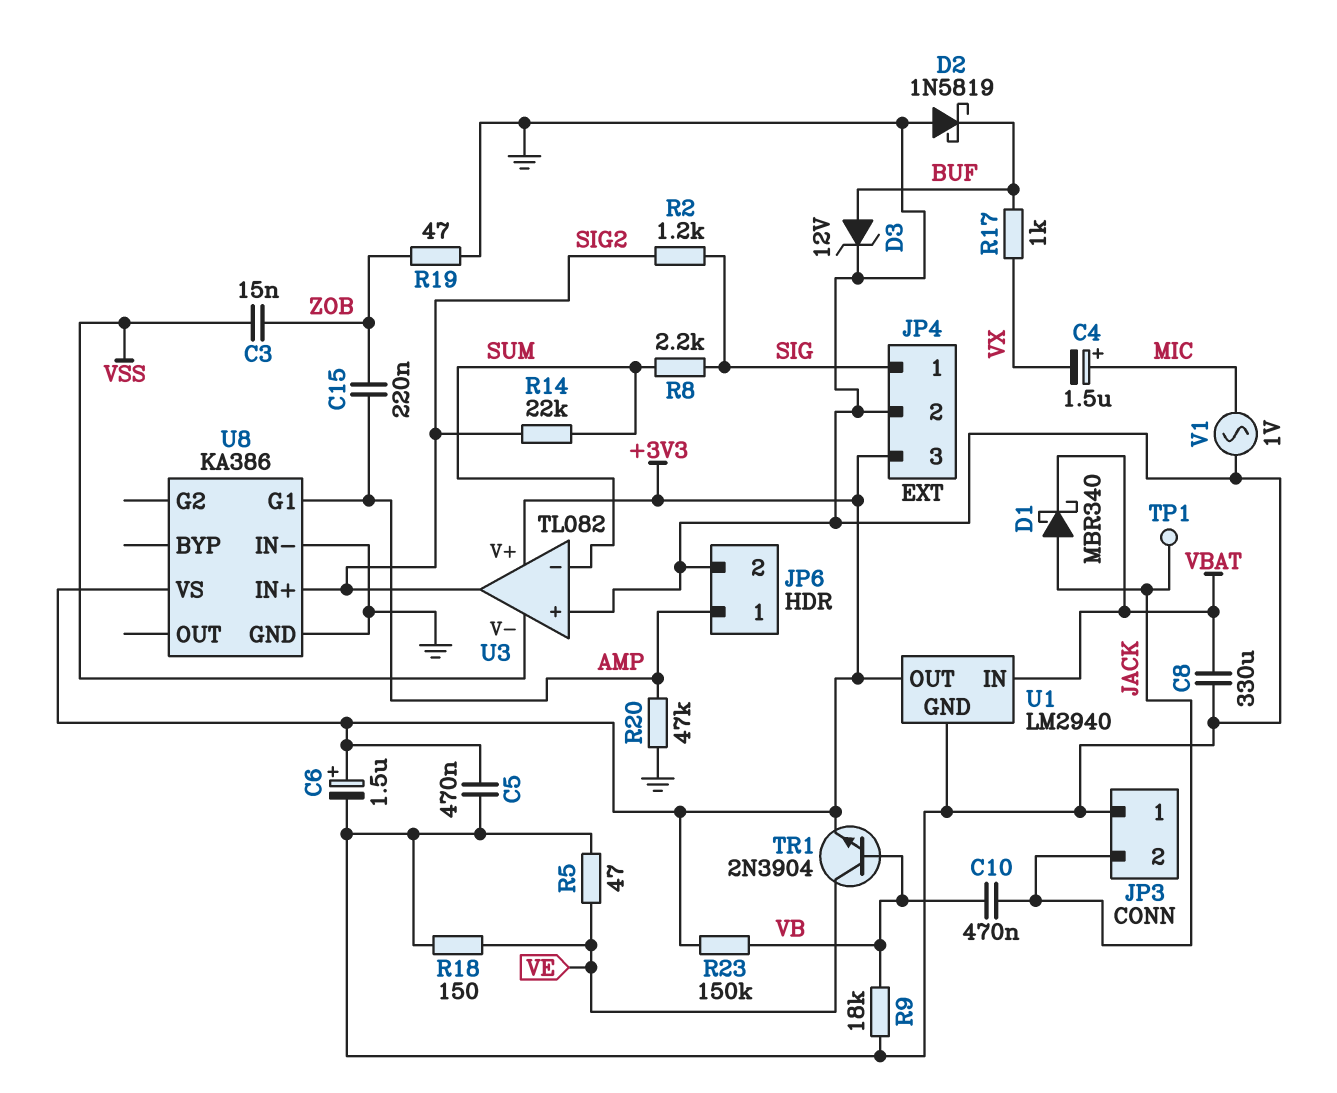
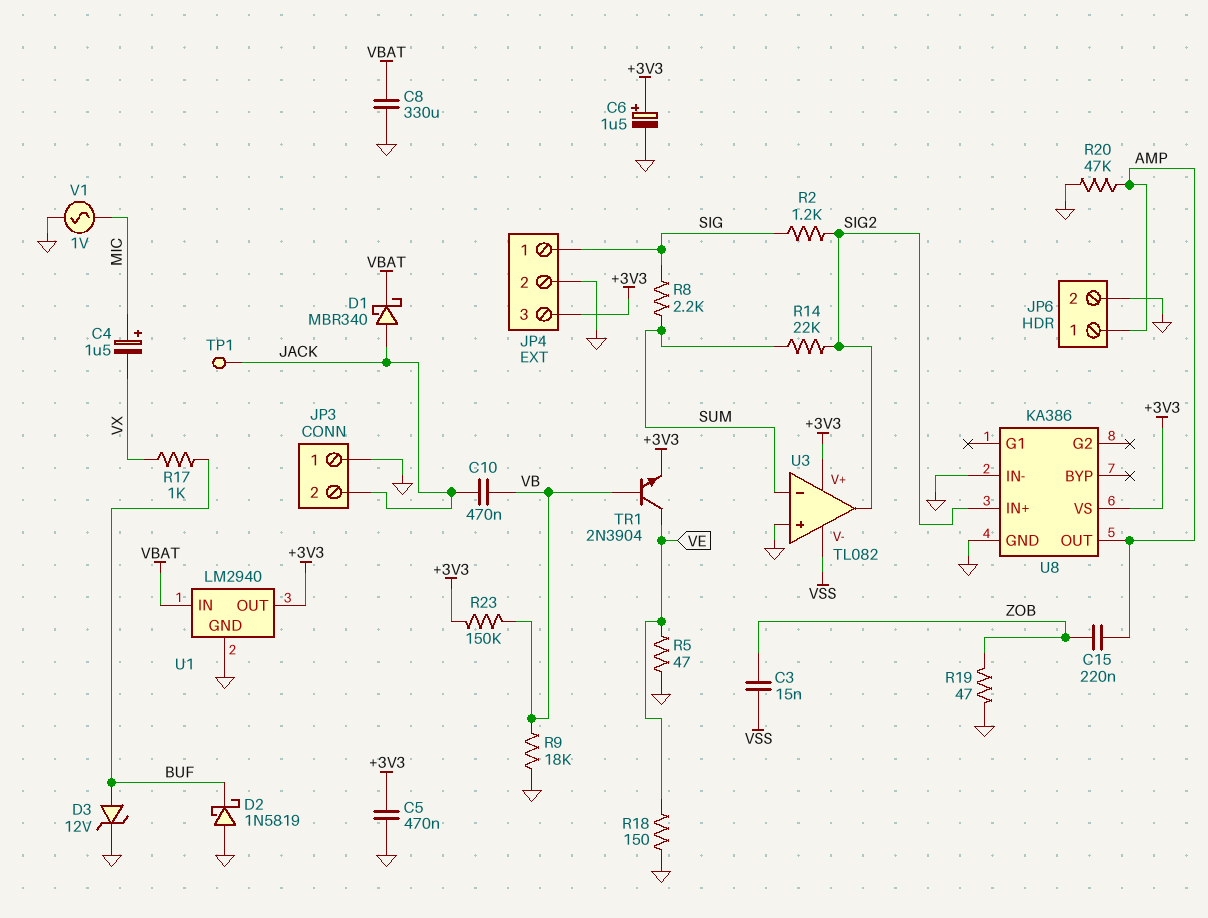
U8 pin G1: AMP -> none
U8 pin OUT: none -> AMP

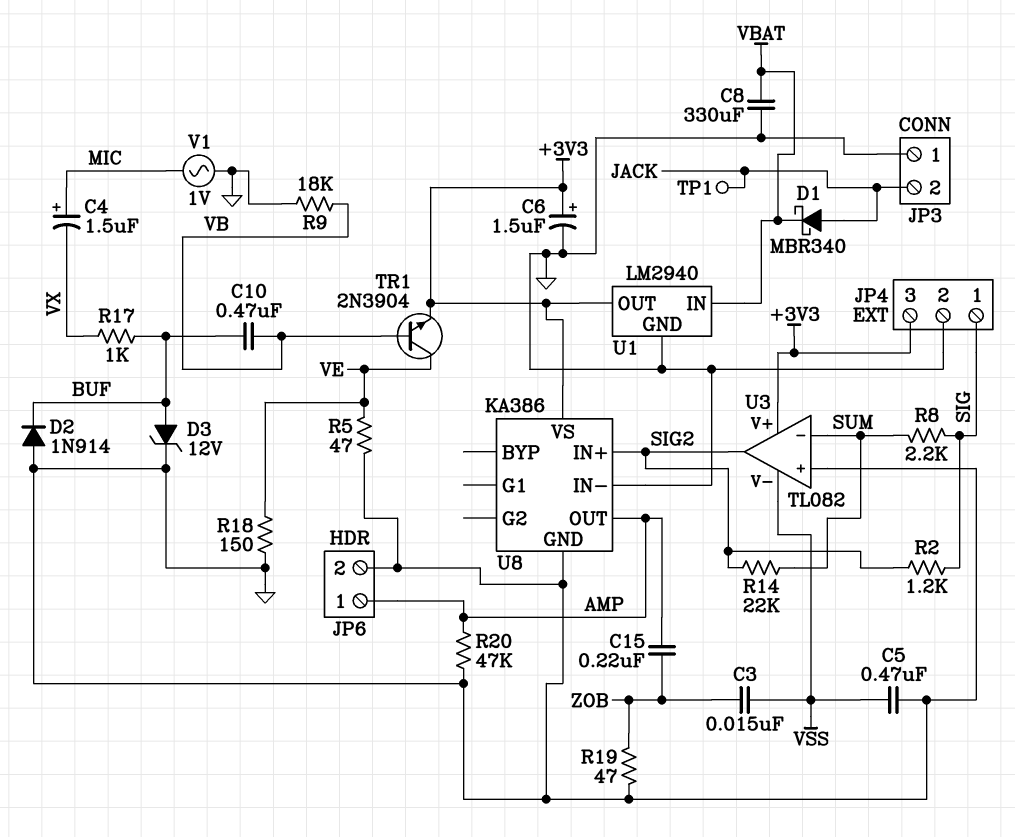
C5: 470nF (+3V3, GND) -> 470nF (GND, VSS)
C10: 470nF (JACK, VB) -> 470nF (BUF, VB)
D2: schottky 1N5819 (A GND, K BUF) -> diode 1N914 (A GND, K BUF)
R23: 150k (+3V3, VB) -> none

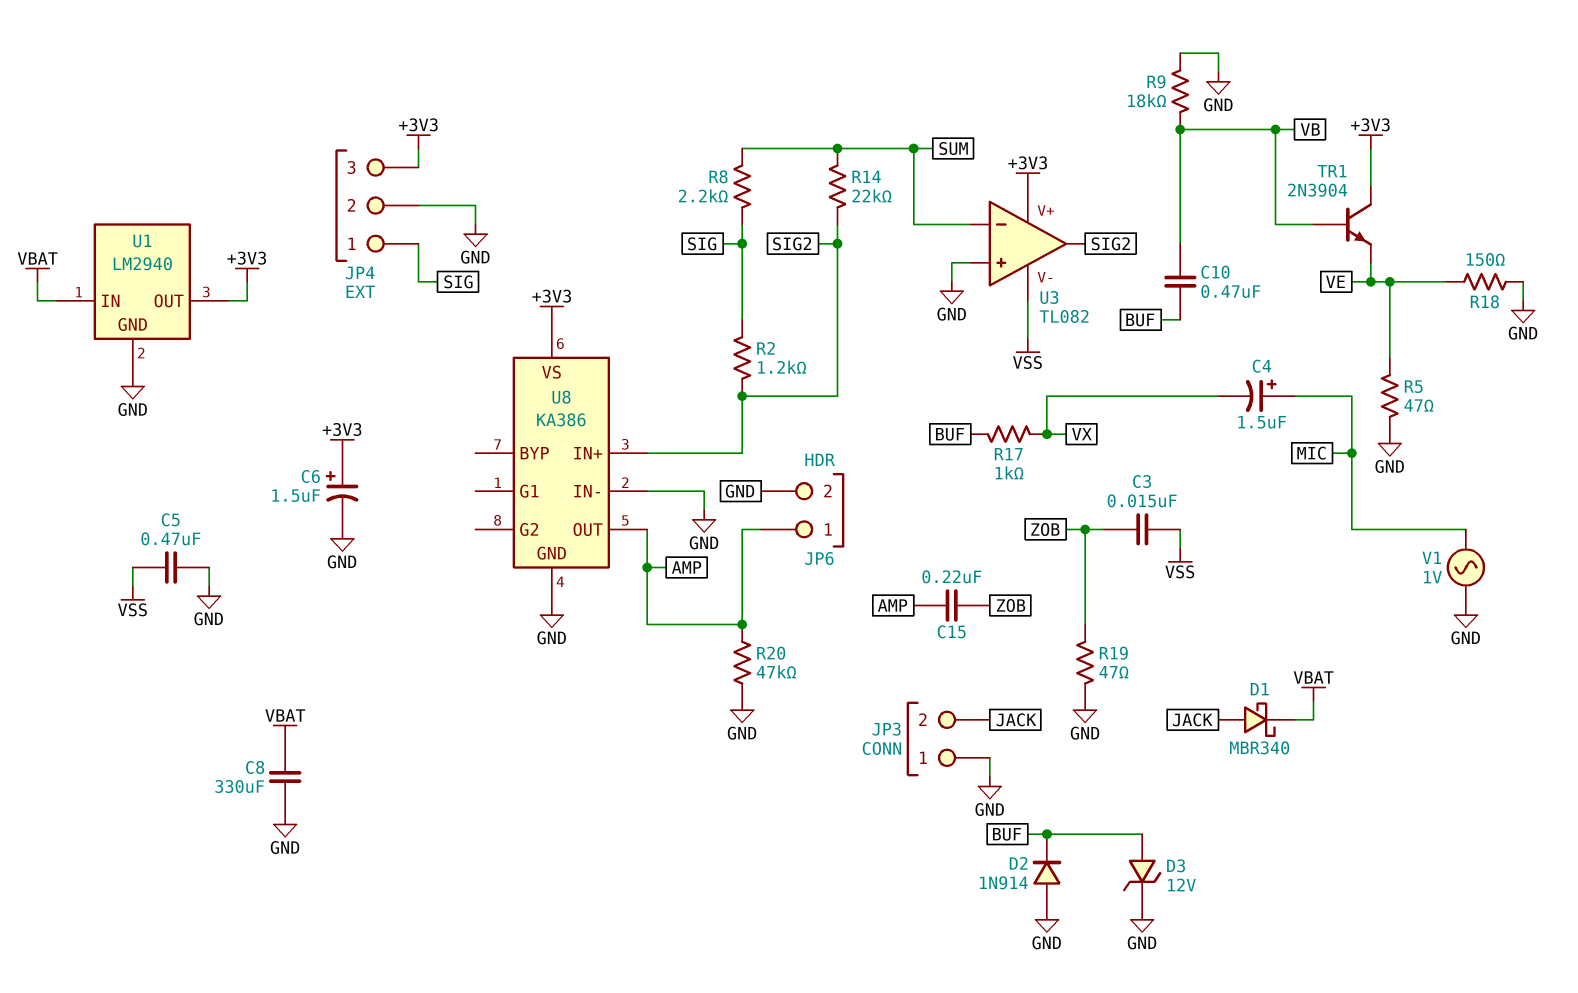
TP1: test point (JACK) -> none
TR1: NPN 2N3904 (B VB, C VE, E +3V3) -> NPN 2N3904 (B VB, C +3V3, E VE)

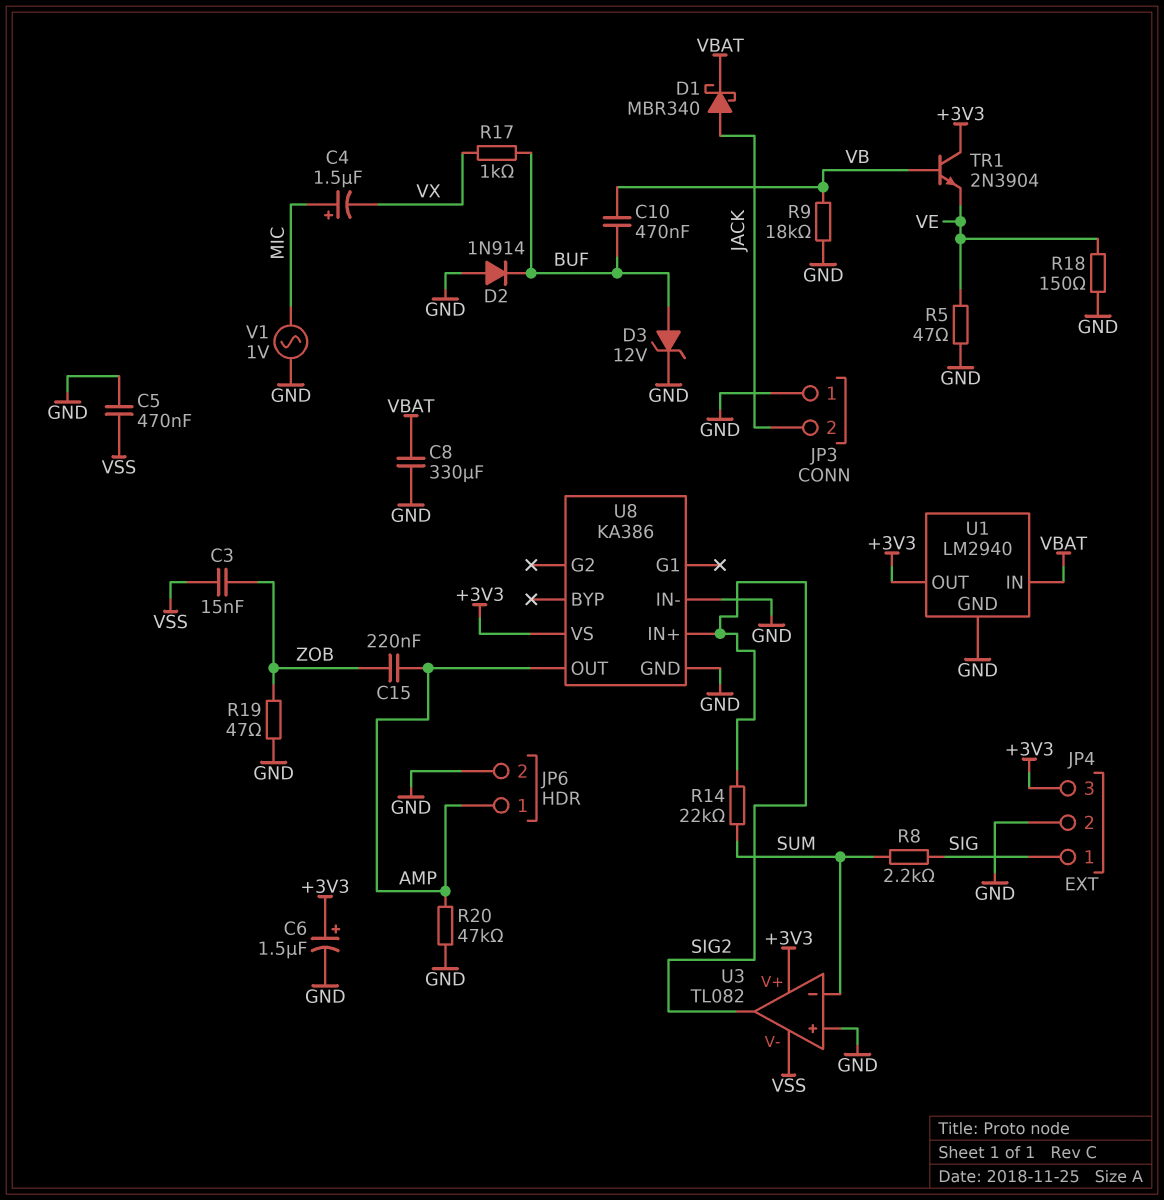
R2: 1.2k (SIG, SIG2) -> none

